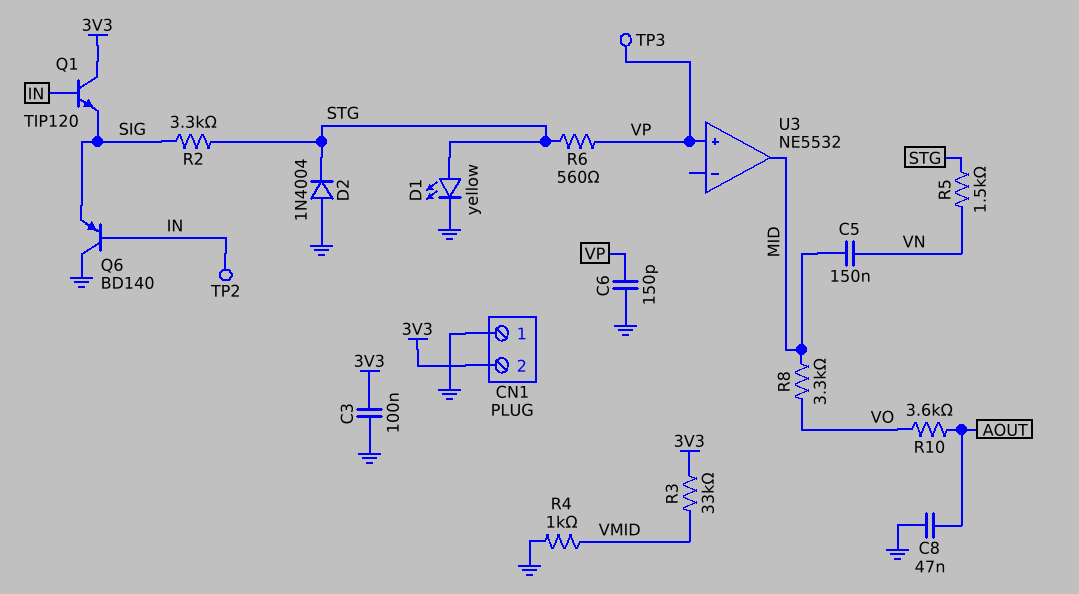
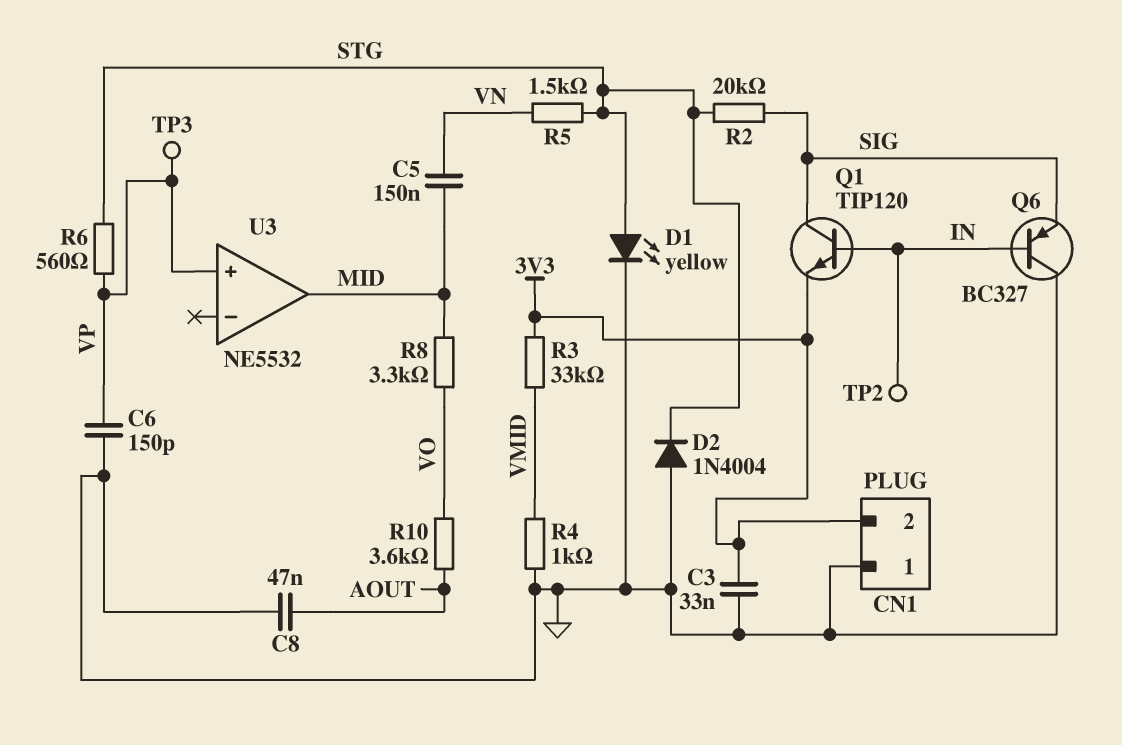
C3: 100nF (3V3, GND) -> 33nF (3V3, GND)
Q1: NPN TIP120 (B IN, C 3V3, E SIG) -> NPN TIP120 (B IN, C SIG, E 3V3)
Q6: PNP BD140 (B IN, C GND, E SIG) -> PNP BC327 (B IN, C GND, E SIG)
R2: 3.3k (SIG, STG) -> 20k (SIG, STG)

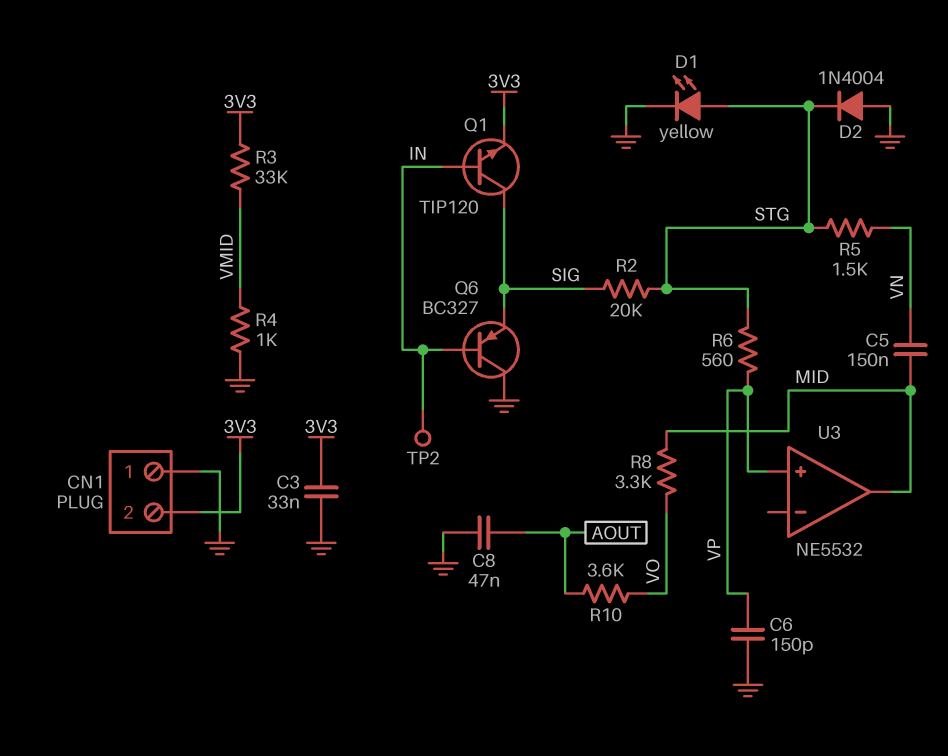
TP3: test point (VP) -> none

